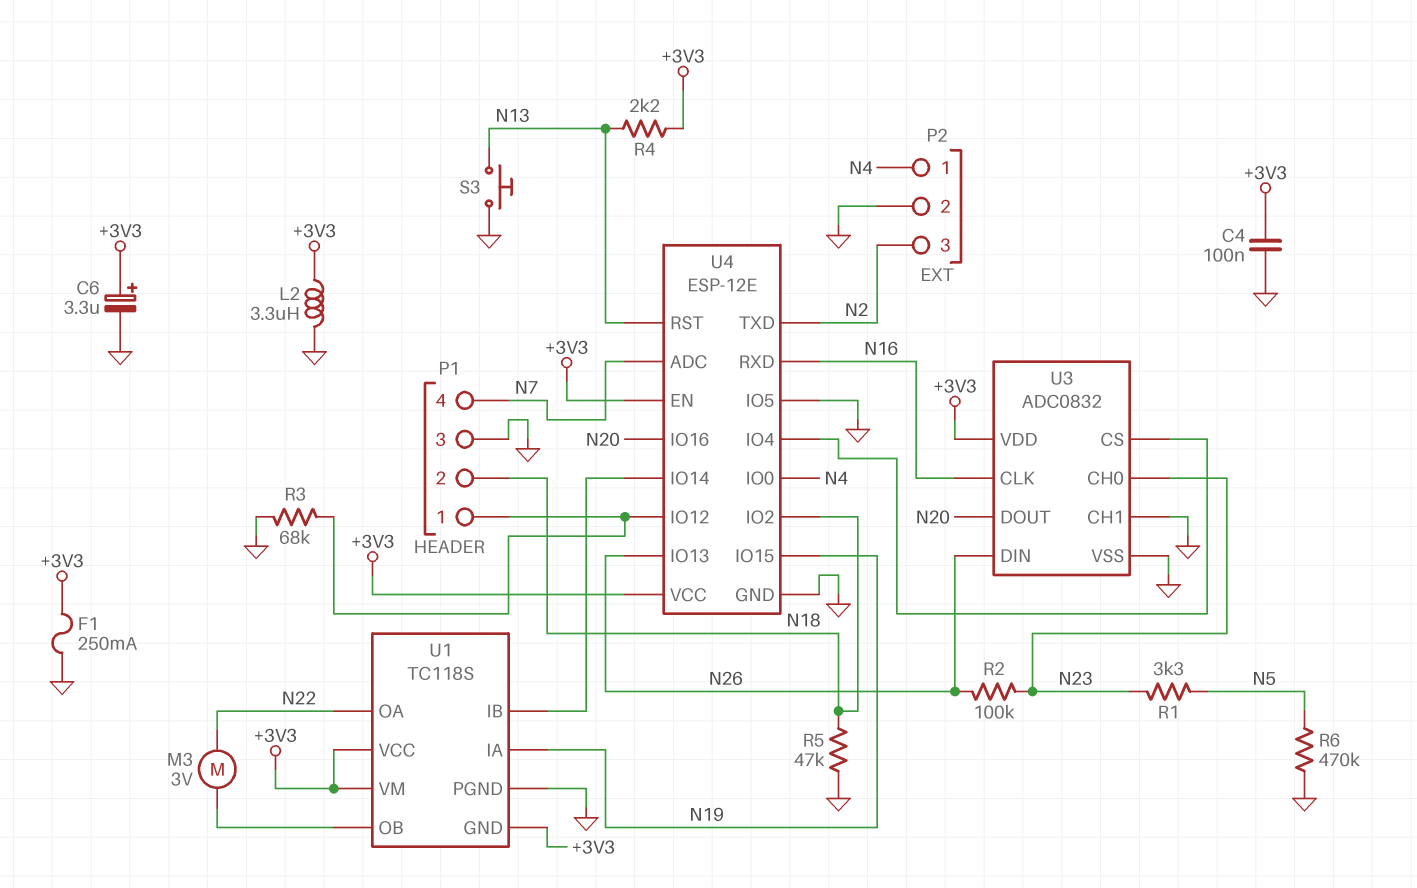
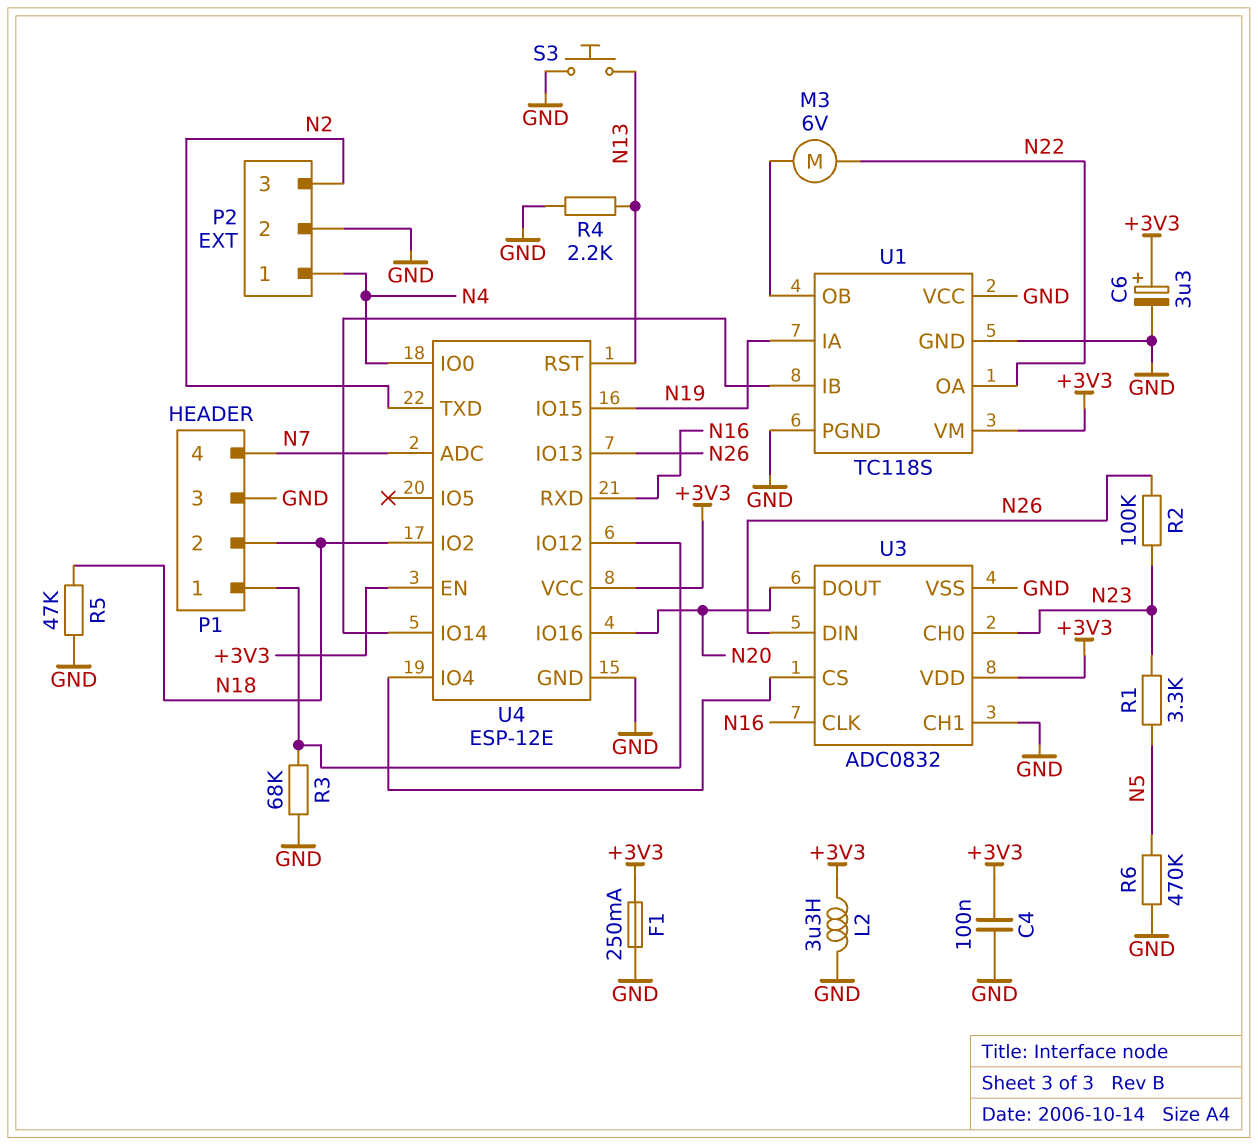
M3: motor 3V (N22, U1/OB) -> motor 6V (N22, U1/OB)
R4: 2.2k (+3V3, N13) -> 2.2k (GND, N13)
U1 pin GND: +3V3 -> GND
U1 pin VCC: +3V3 -> GND
U4 pin IO5: GND -> none

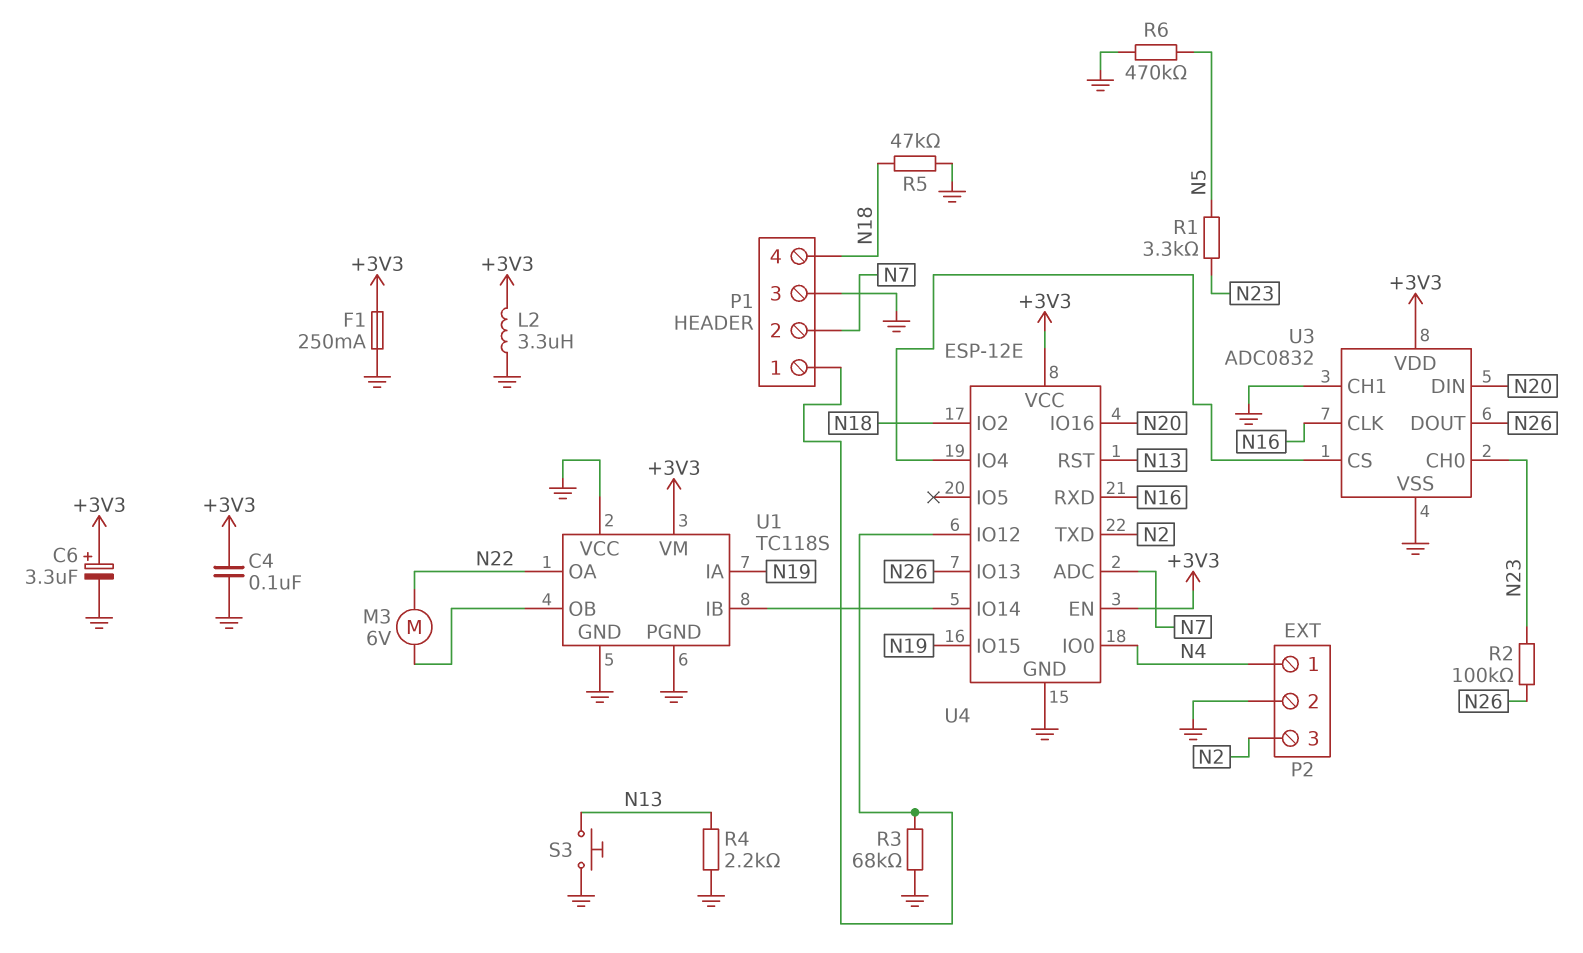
P1 pin 2: N18 -> N7
P1 pin 4: N7 -> N18
U3 pin DIN: N26 -> N20
U3 pin DOUT: N20 -> N26

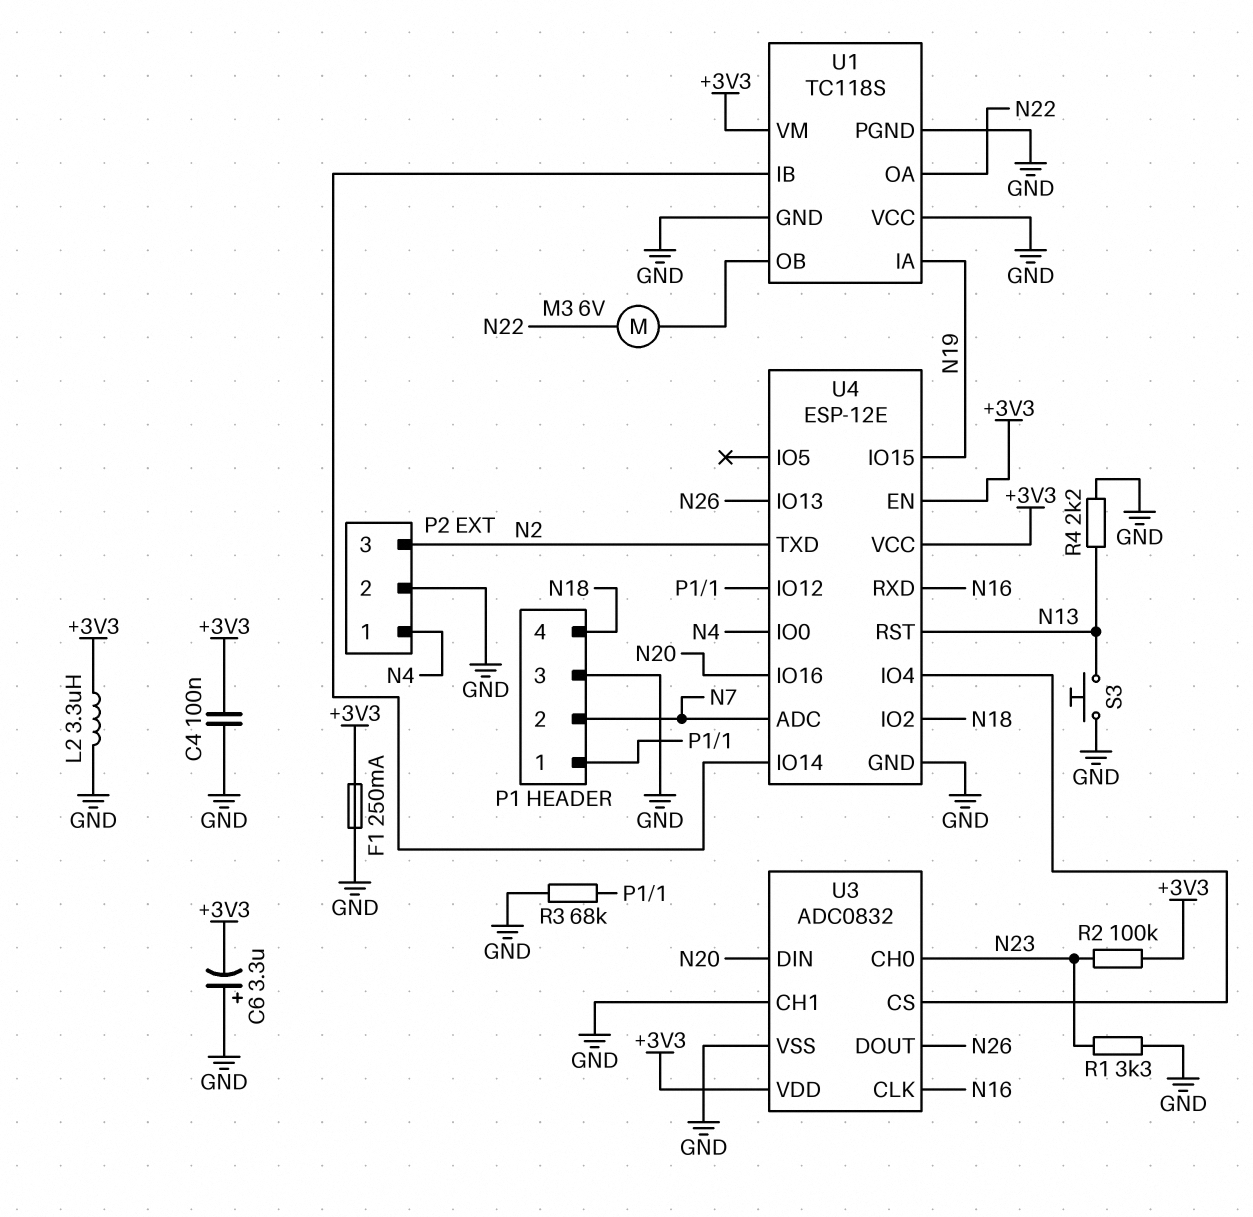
C6: 3.3uF (plus +3V3, minus GND) -> 3.3uF (plus GND, minus +3V3)
R1: 3.3k (N5, N23) -> 3.3k (GND, N23)
R2: 100k (N23, N26) -> 100k (+3V3, N23)
R5: 47k (GND, N18) -> none
R6: 470k (GND, N5) -> none

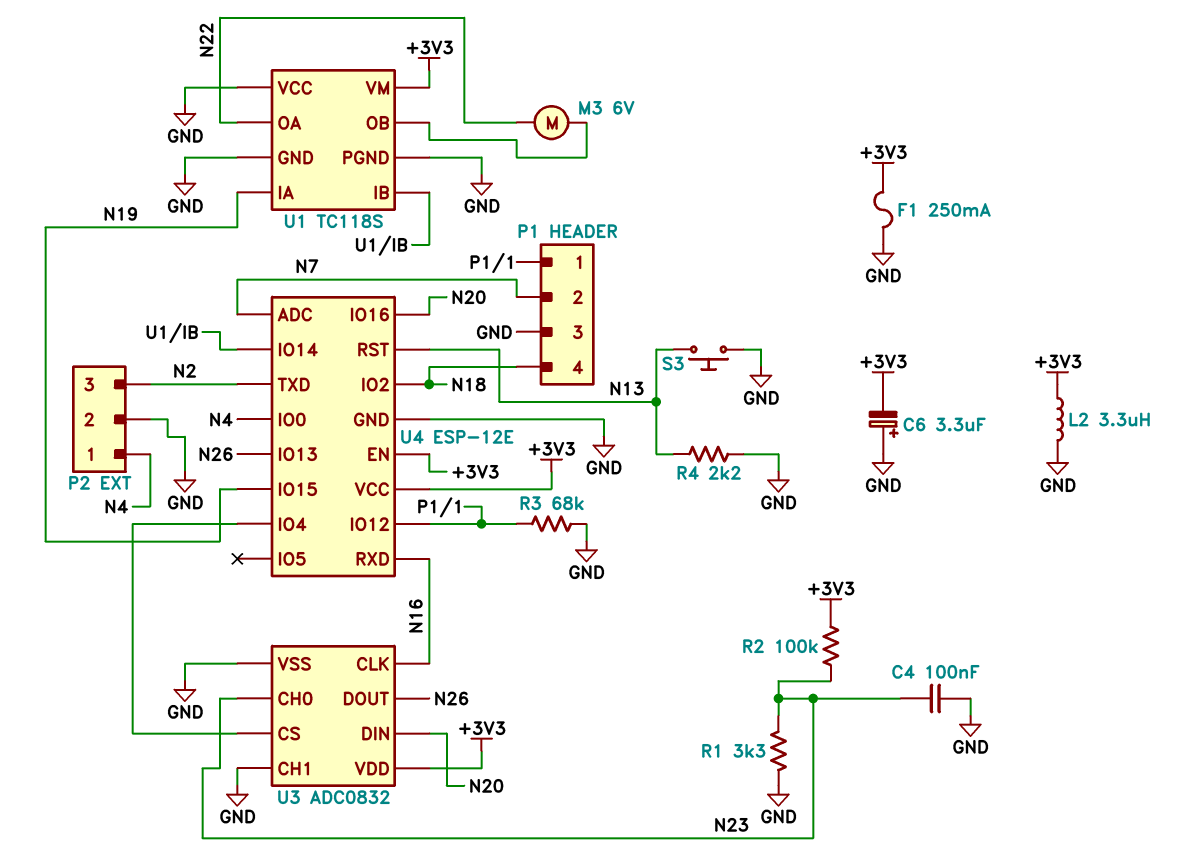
C4: 100nF (+3V3, GND) -> 100nF (GND, N23)

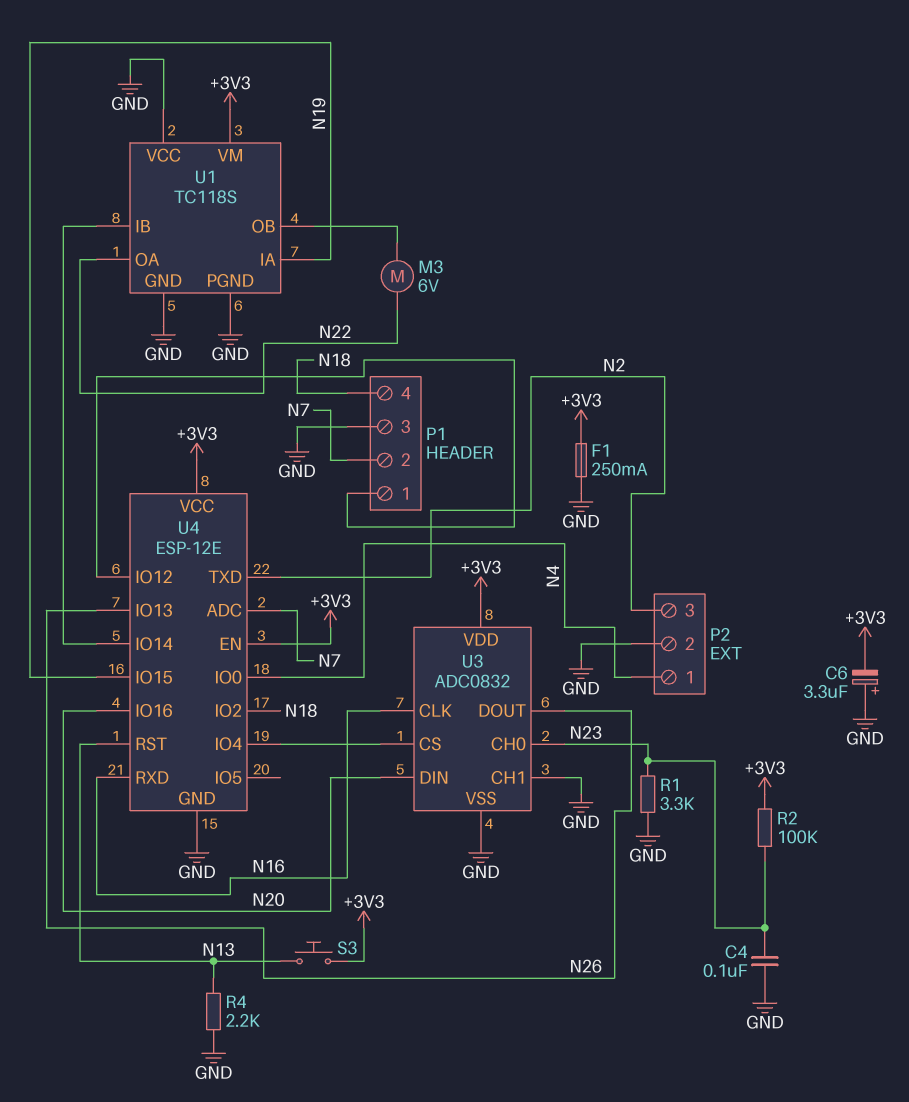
L2: 3.3uH (+3V3, GND) -> none
R3: 68k (GND, P1/1) -> none
S3: button (GND, N13) -> button (+3V3, N13)

